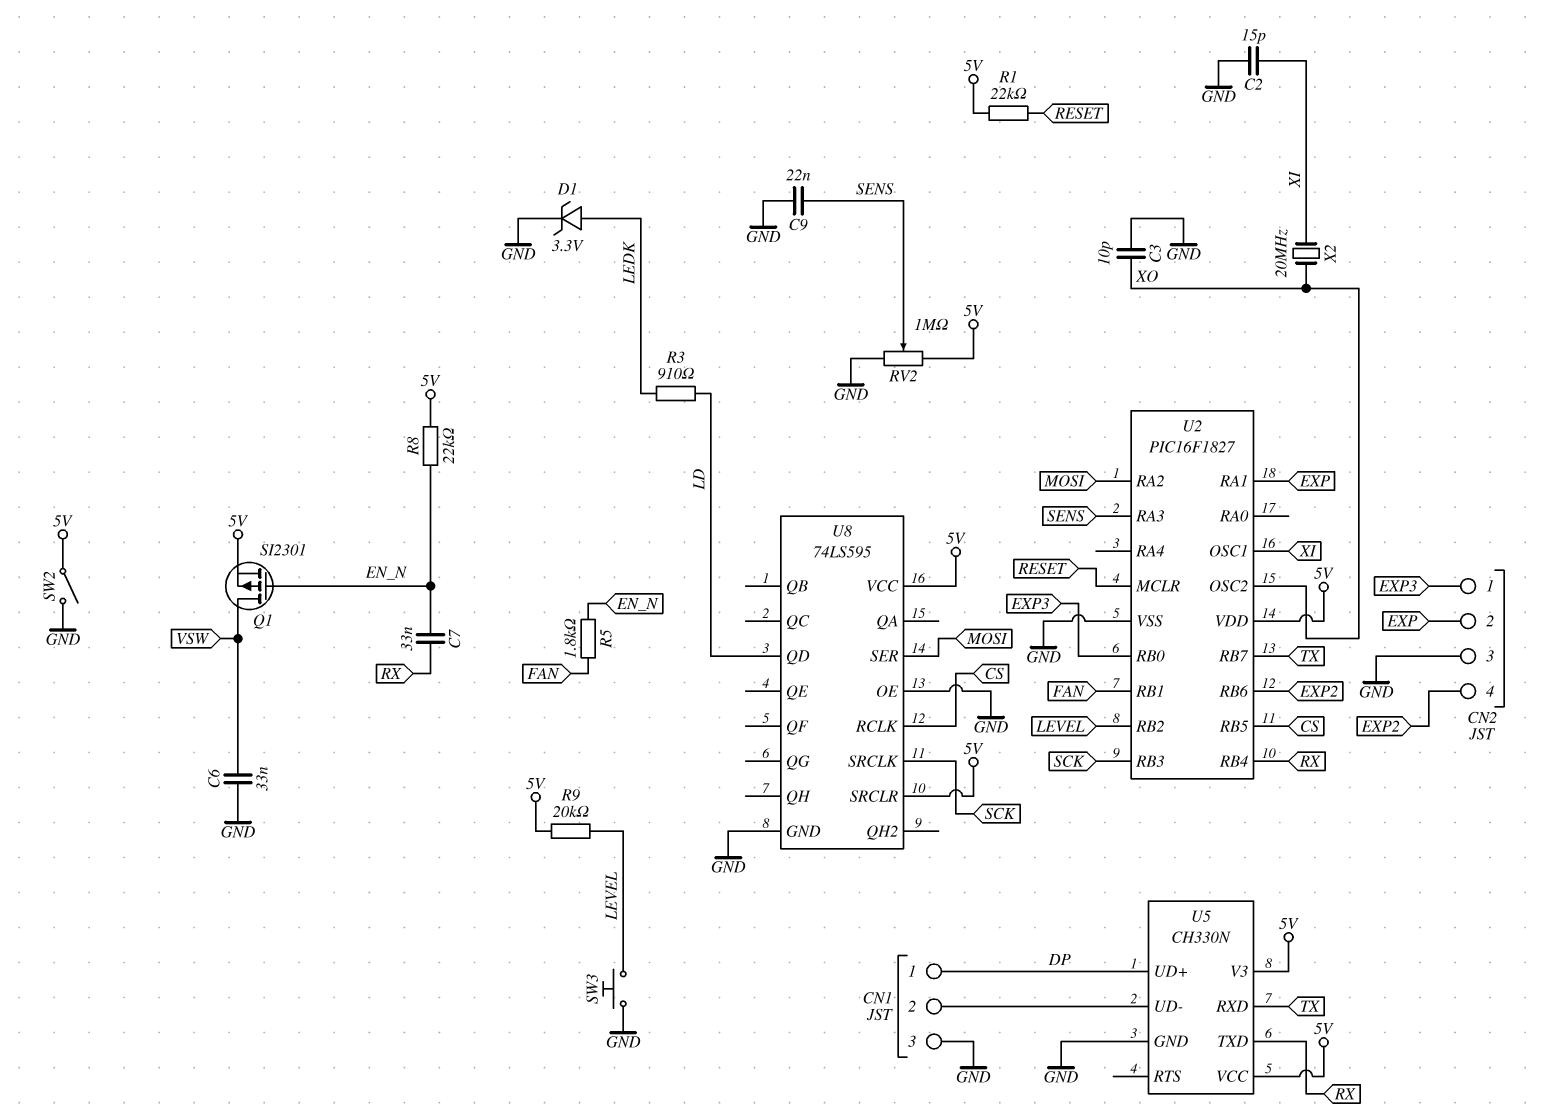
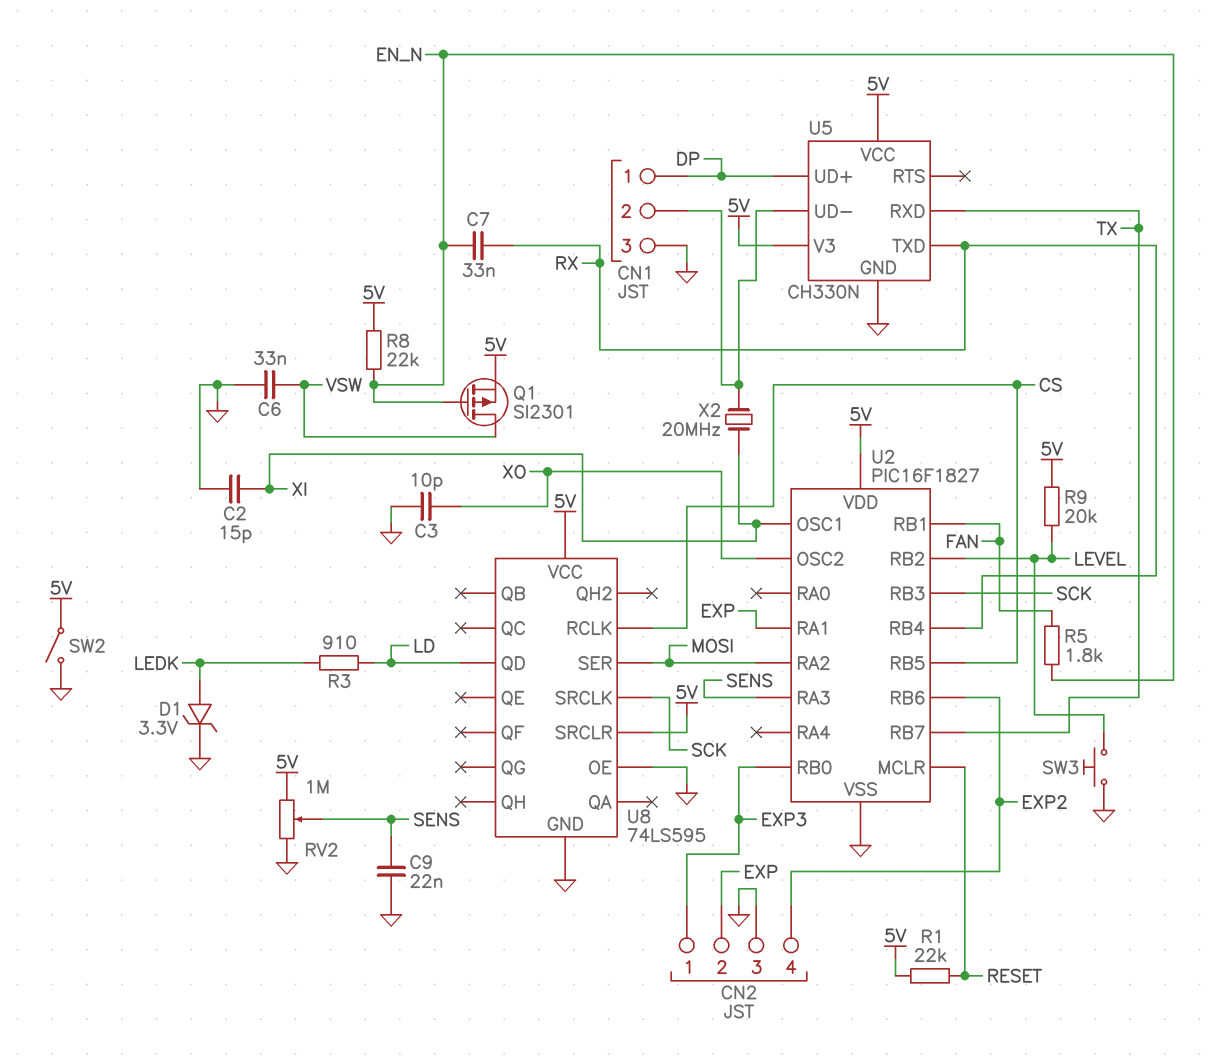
X2: 20MHz (XI, XO) -> 20MHz (CN1/2, XI)

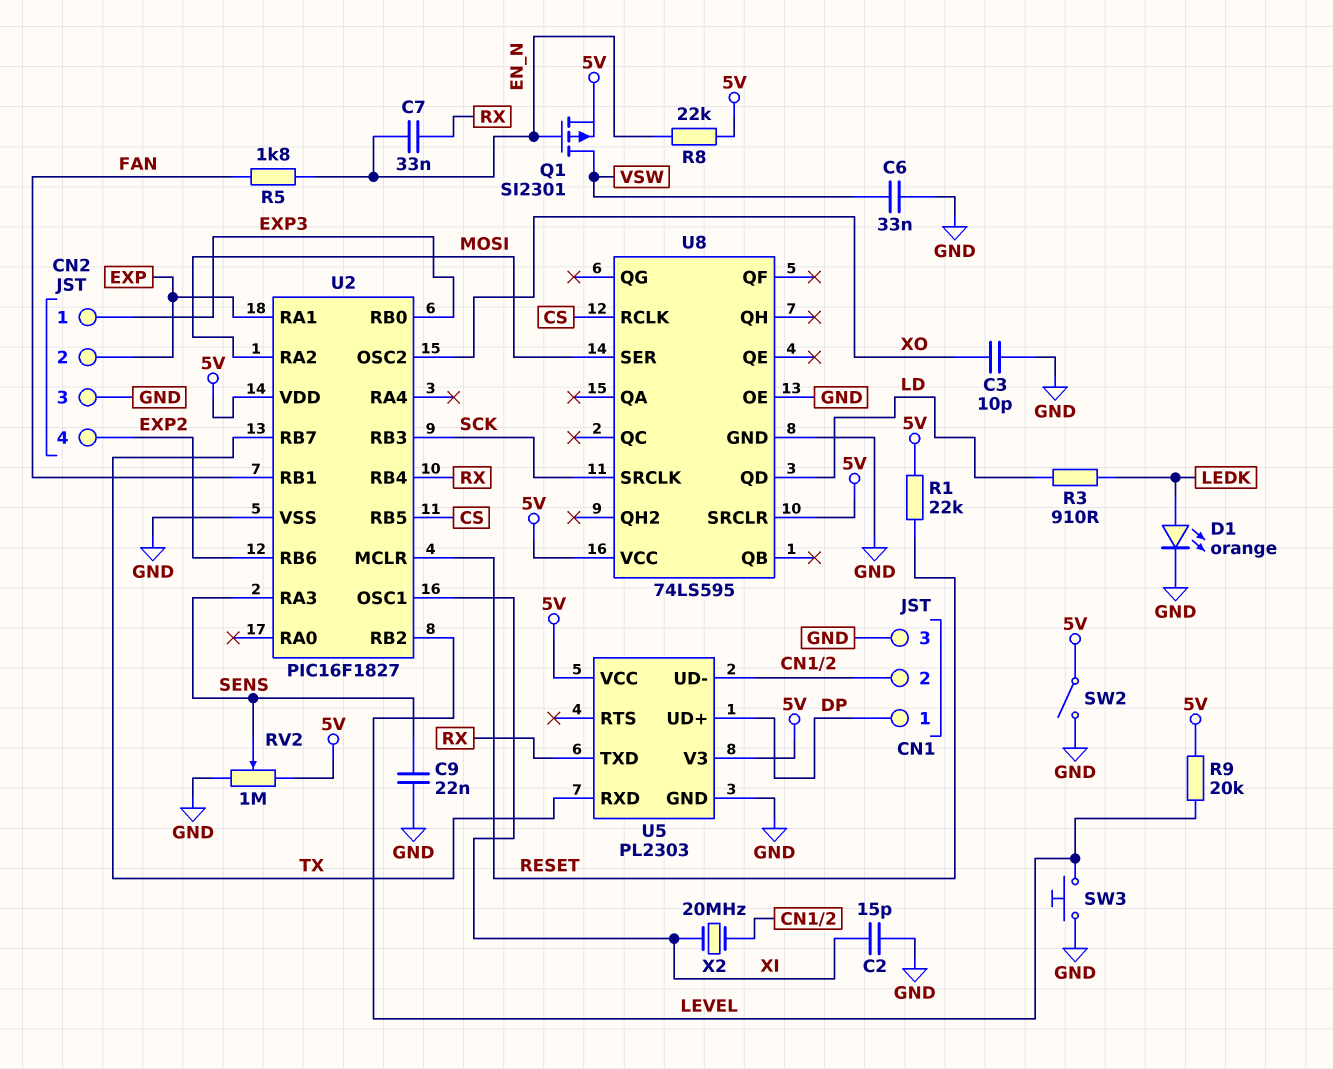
D1: zener 3.3V (A LEDK, K GND) -> LED orange (A LEDK, K GND)
U5: CH330N -> PL2303

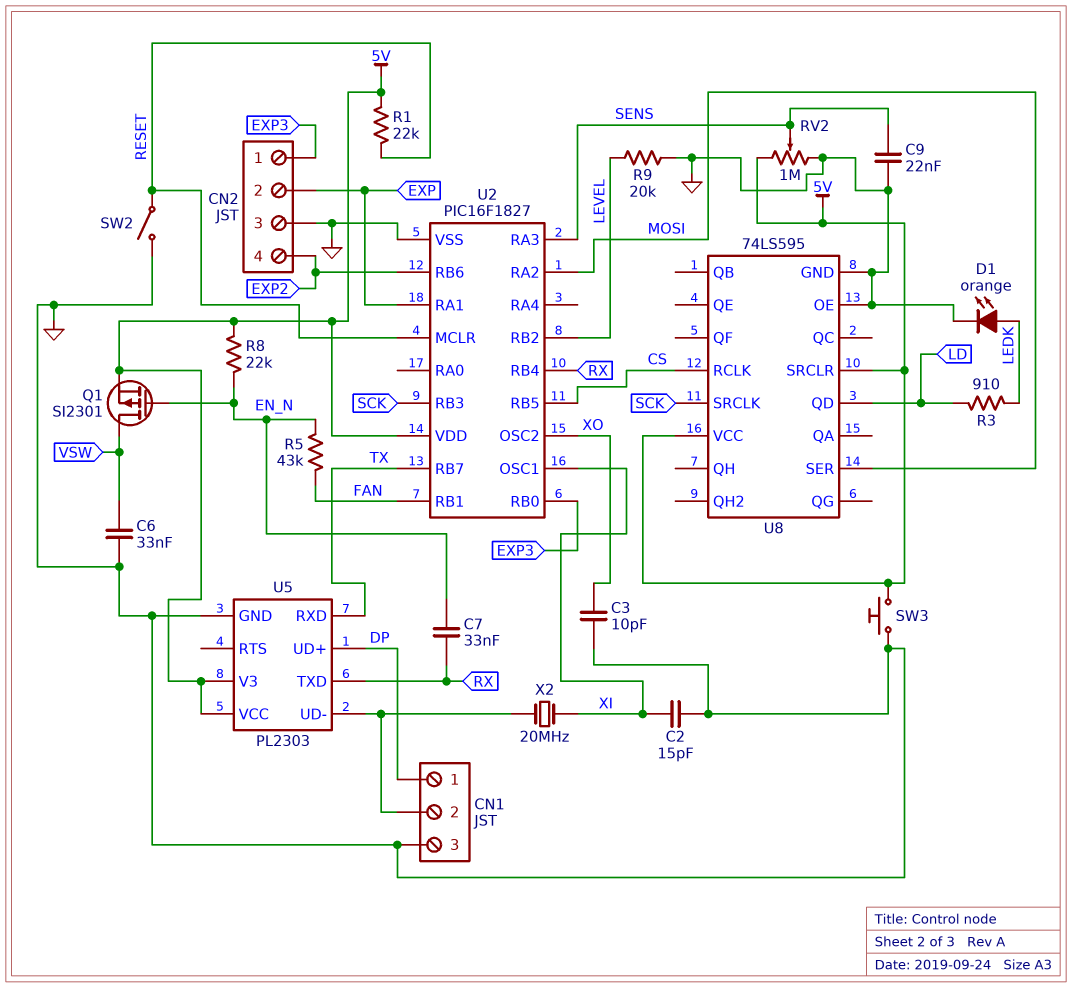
R5: 1.8k (EN_N, FAN) -> 43k (EN_N, FAN)
R9: 20k (5V, LEVEL) -> 20k (GND, LEVEL)
SW2: switch (5V, GND) -> switch (GND, RESET)
SW3: button (GND, LEVEL) -> button (5V, GND)

